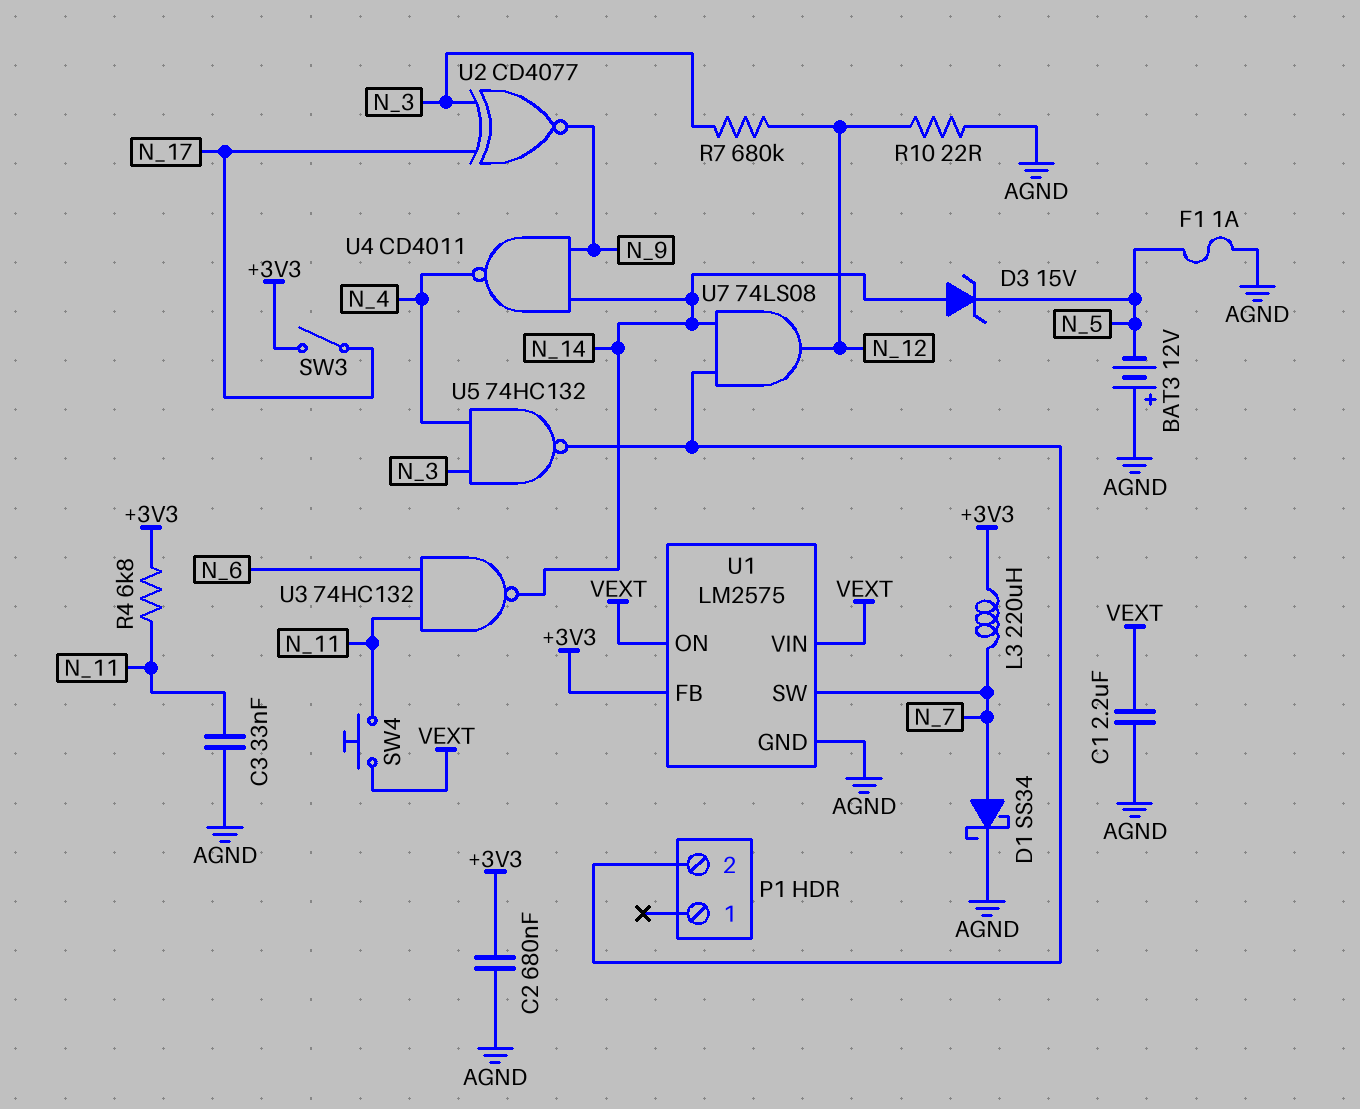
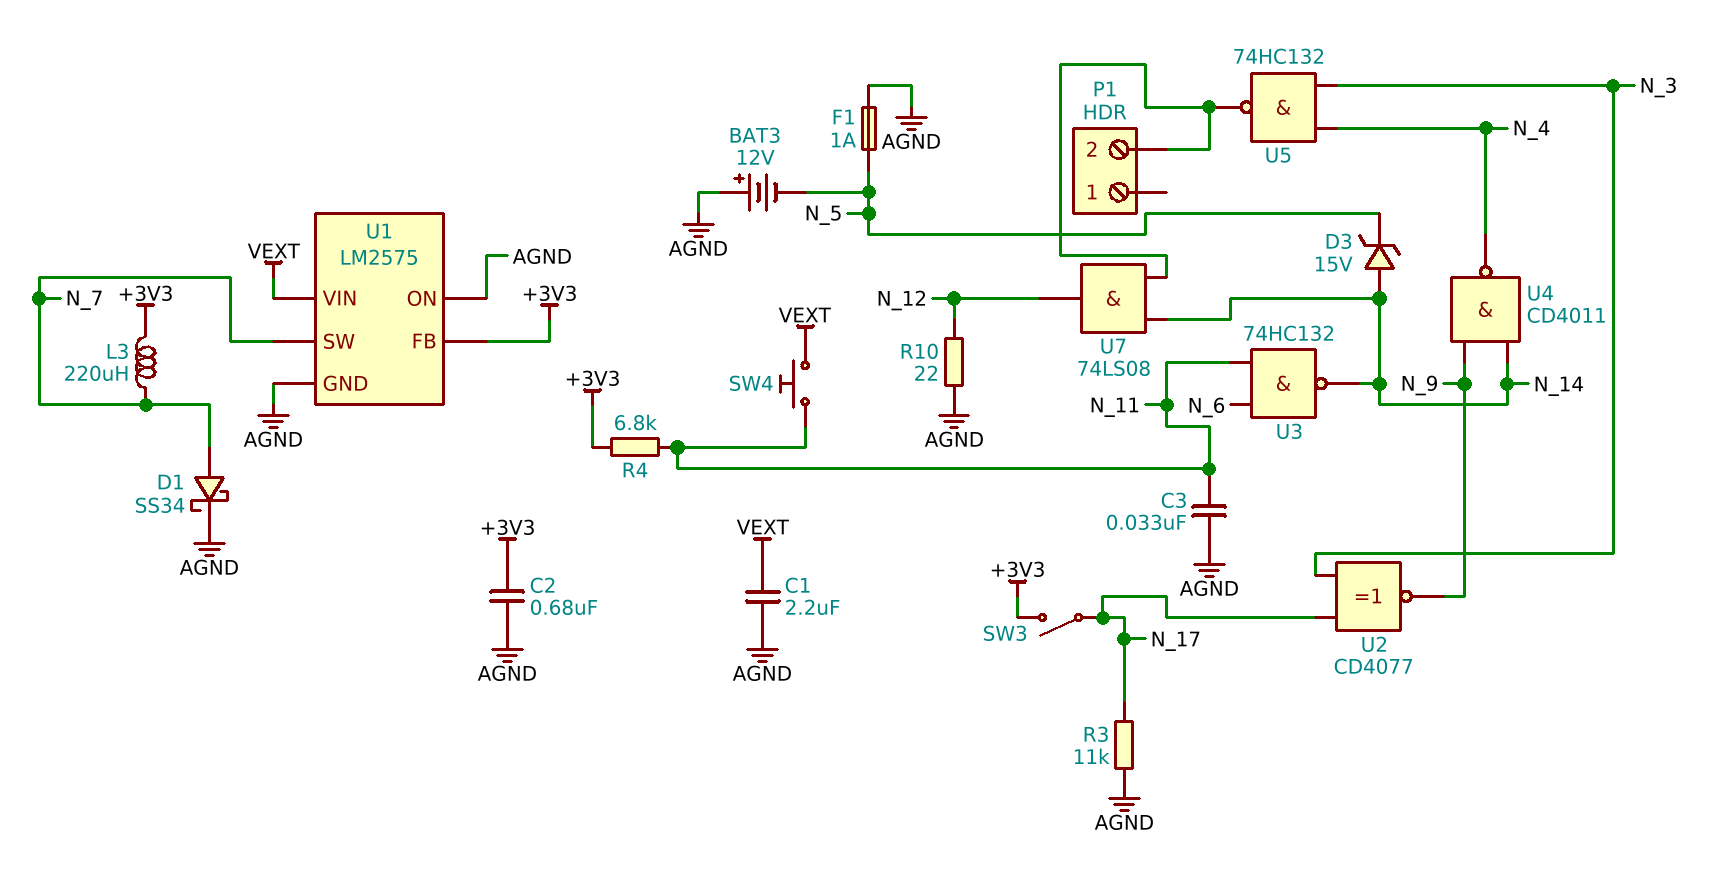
R3: none -> 11k (AGND, N_17)
R7: 680k (N_3, N_12) -> none
U1 pin ON: VEXT -> AGND

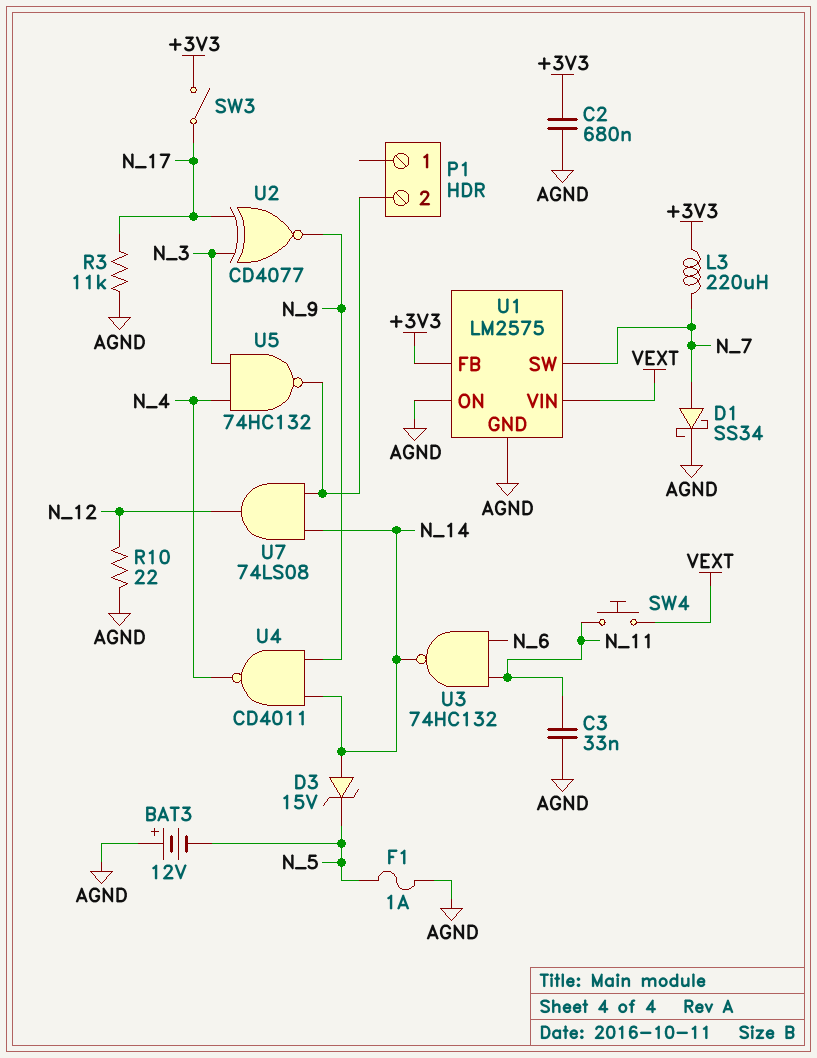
C1: 2.2uF (AGND, VEXT) -> none
R4: 6.8k (+3V3, N_11) -> none

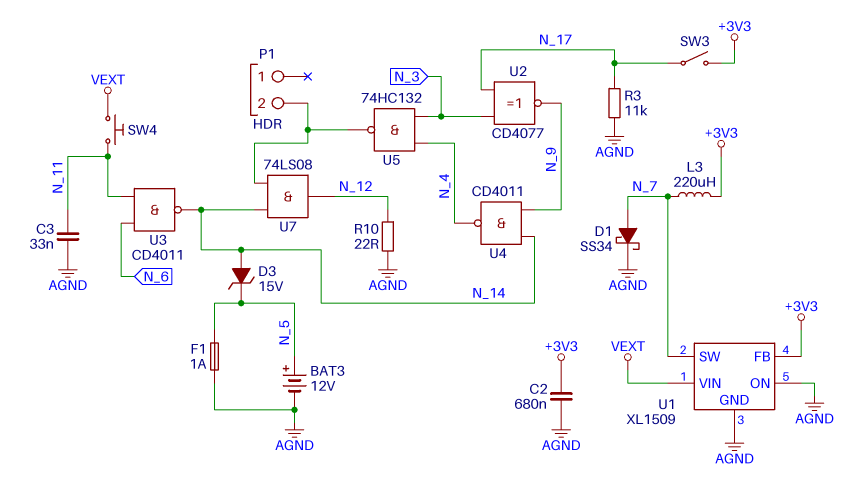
BAT3: 12V (plus AGND, minus N_5) -> 12V (plus N_5, minus AGND)
U1: LM2575 -> XL1509
U3: NAND 74HC132 (in N_6, in N_11, out N_14) -> NAND CD4011 (in N_6, in N_11, out N_14)

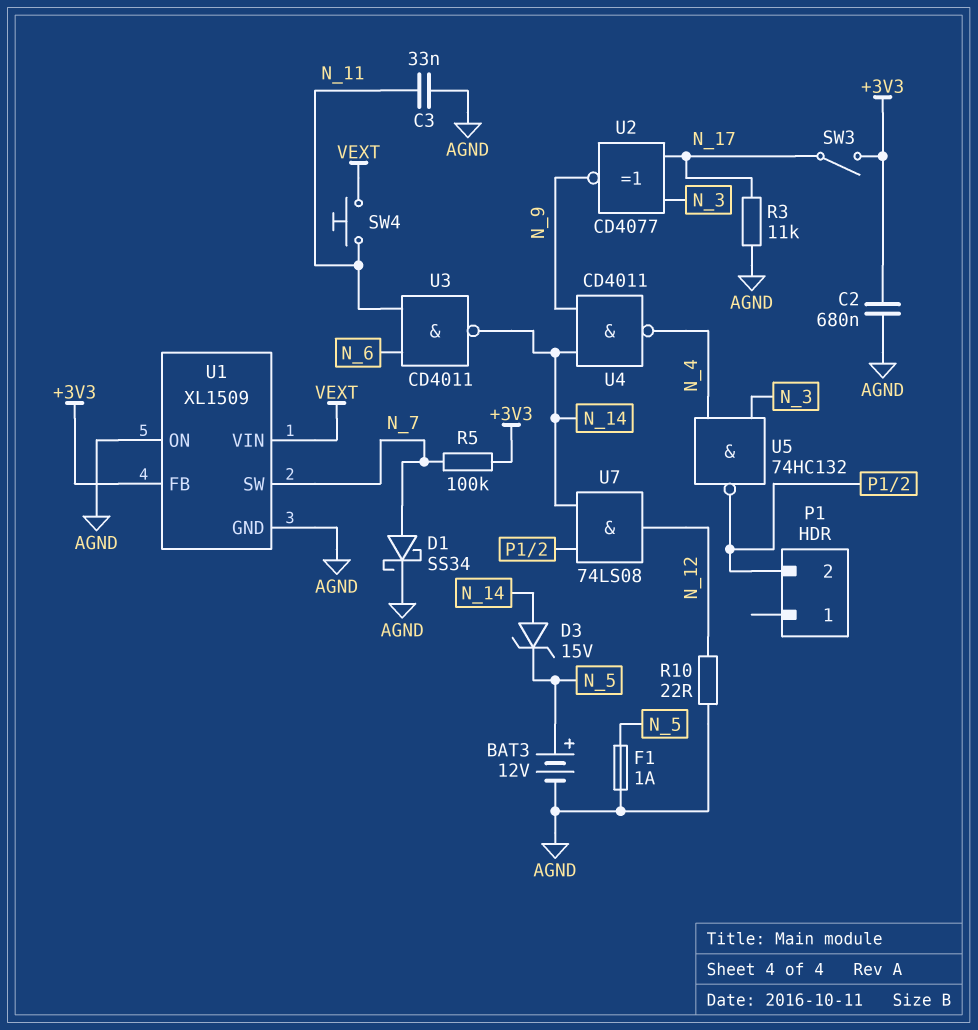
L3: 220uH (+3V3, N_7) -> none
R5: none -> 100k (+3V3, N_7)

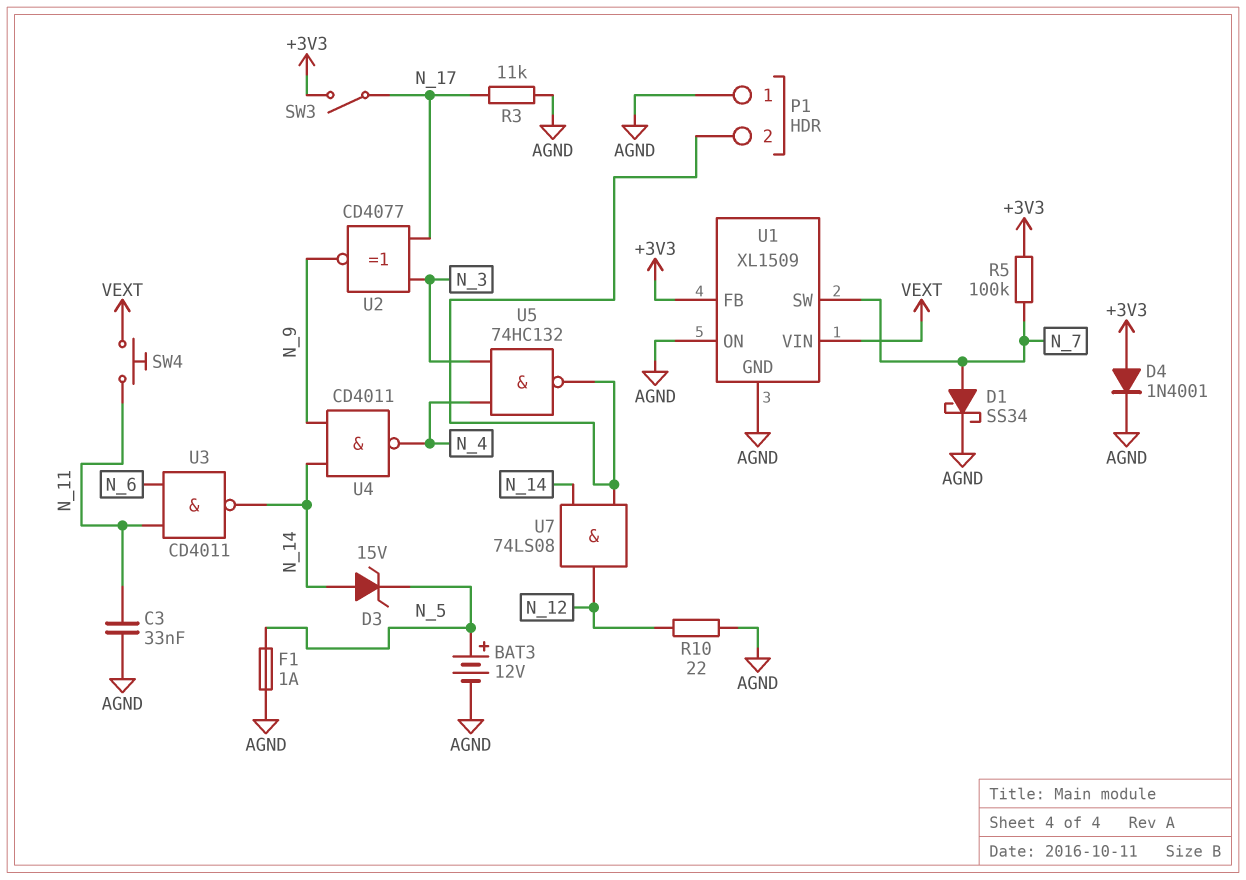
C2: 680nF (+3V3, AGND) -> none
D4: none -> diode 1N4001 (A +3V3, K AGND)
P1 pin 1: none -> AGND

